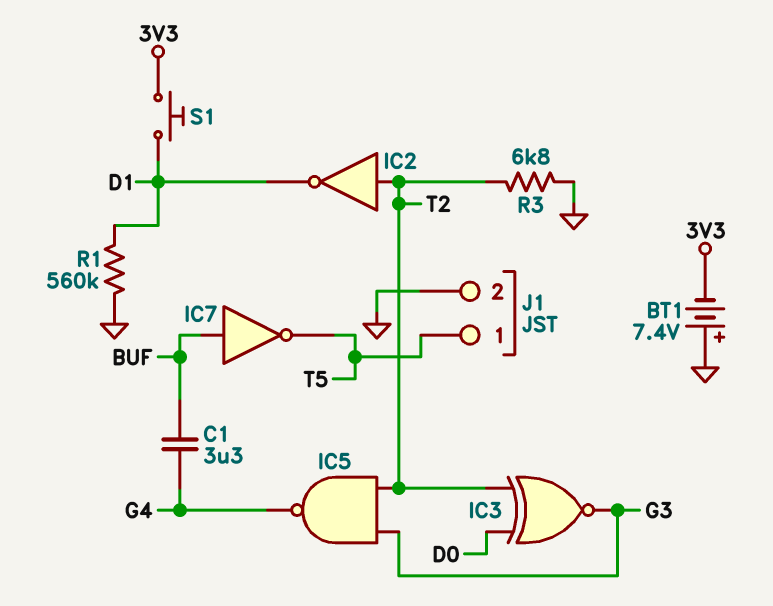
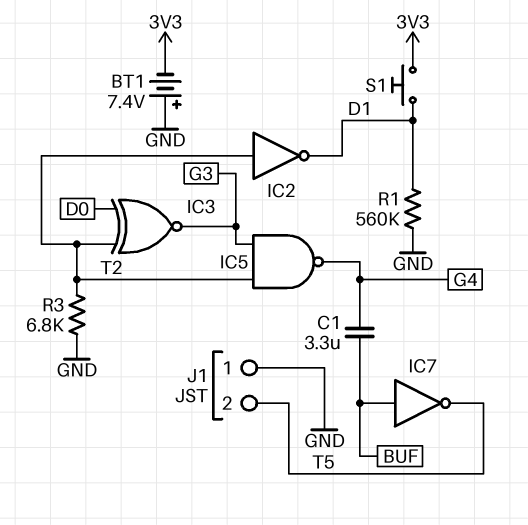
J1 pin 1: T5 -> GND
J1 pin 2: GND -> T5

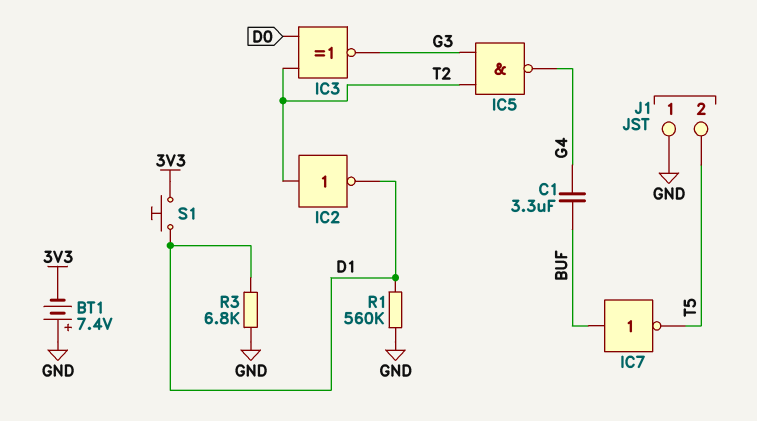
R3: 6.8k (GND, T2) -> 6.8k (D1, GND)

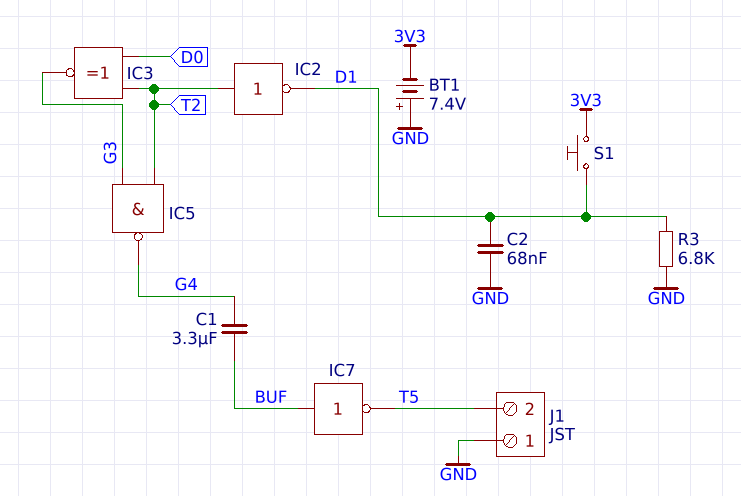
C2: none -> 68nF (D1, GND)
R1: 560k (D1, GND) -> none

